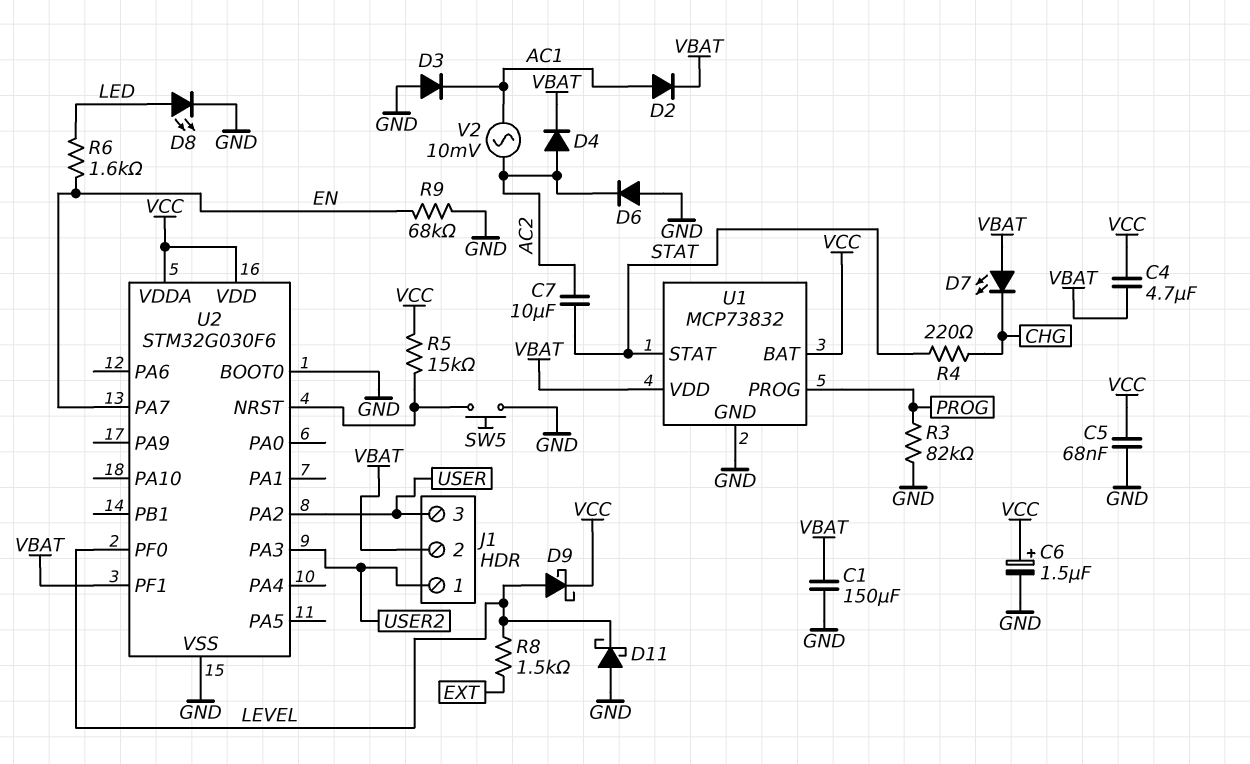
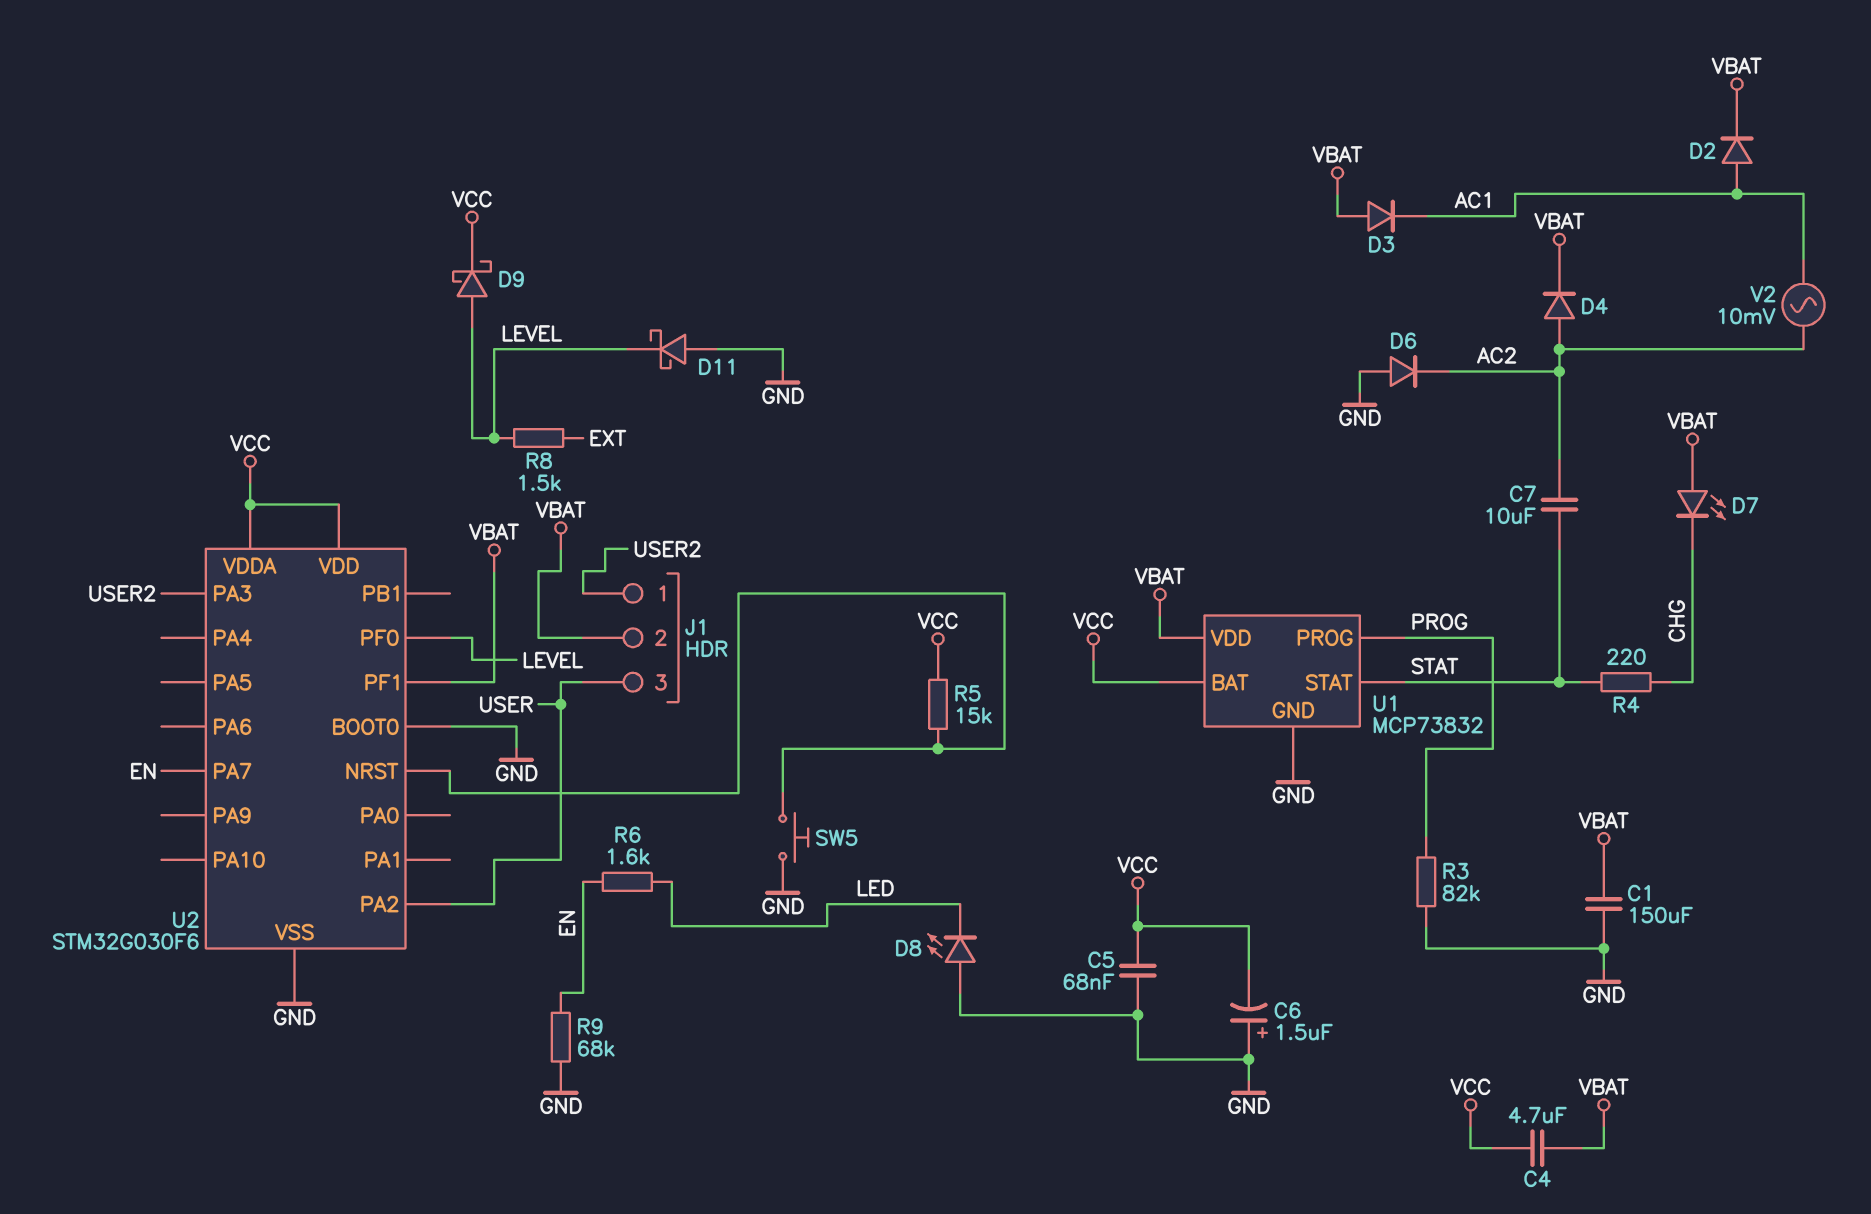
C6: 1.5uF (plus VCC, minus GND) -> 1.5uF (plus GND, minus VCC)
D3: diode (A GND, K AC1) -> diode (A VBAT, K AC1)
D8: LED (A LED, K GND) -> LED (A GND, K LED)

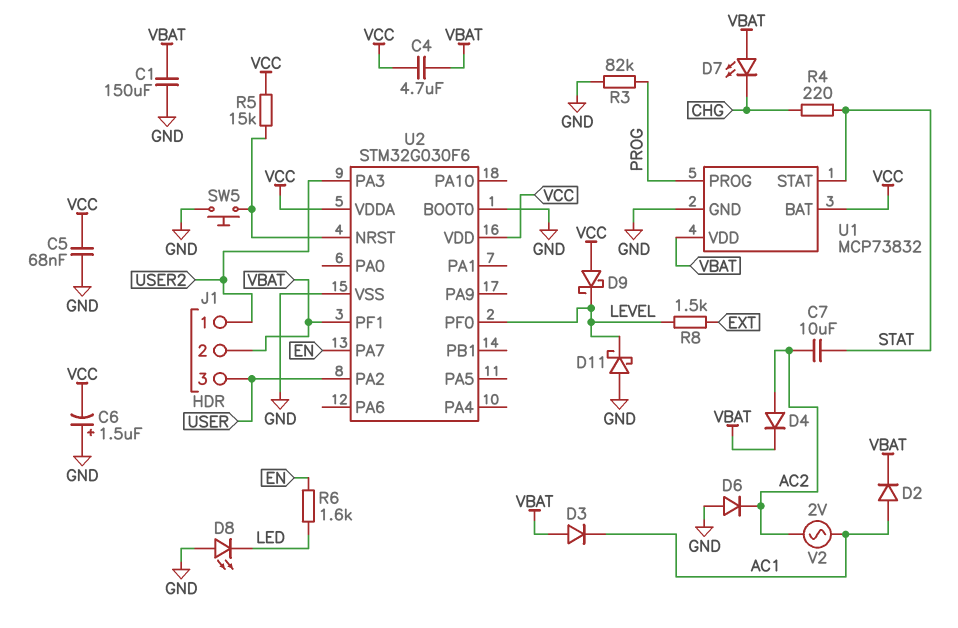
D9: schottky (A LEVEL, K VCC) -> schottky (A VCC, K LEVEL)
R9: 68k (EN, GND) -> none
V2: AC 10mV (AC1, AC2) -> AC 2V (AC1, AC2)

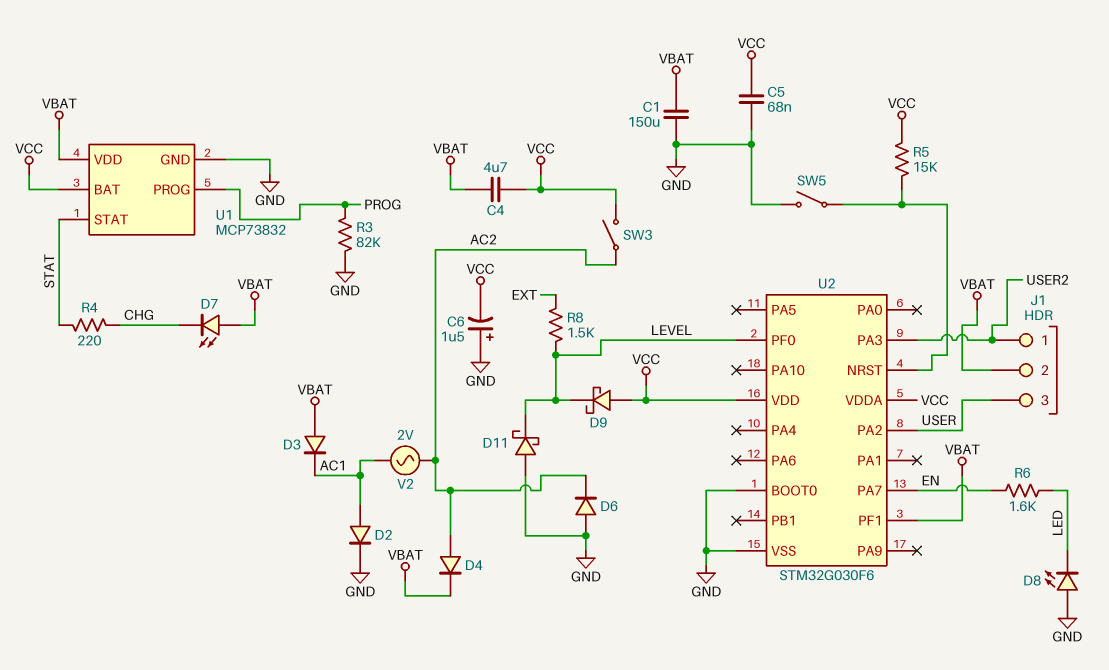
C7: 10uF (AC2, STAT) -> none
D2: diode (A AC1, K VBAT) -> diode (A AC1, K GND)
SW3: none -> switch (AC2, VCC)
SW5: button (GND, U2/NRST) -> switch (GND, U2/NRST)

